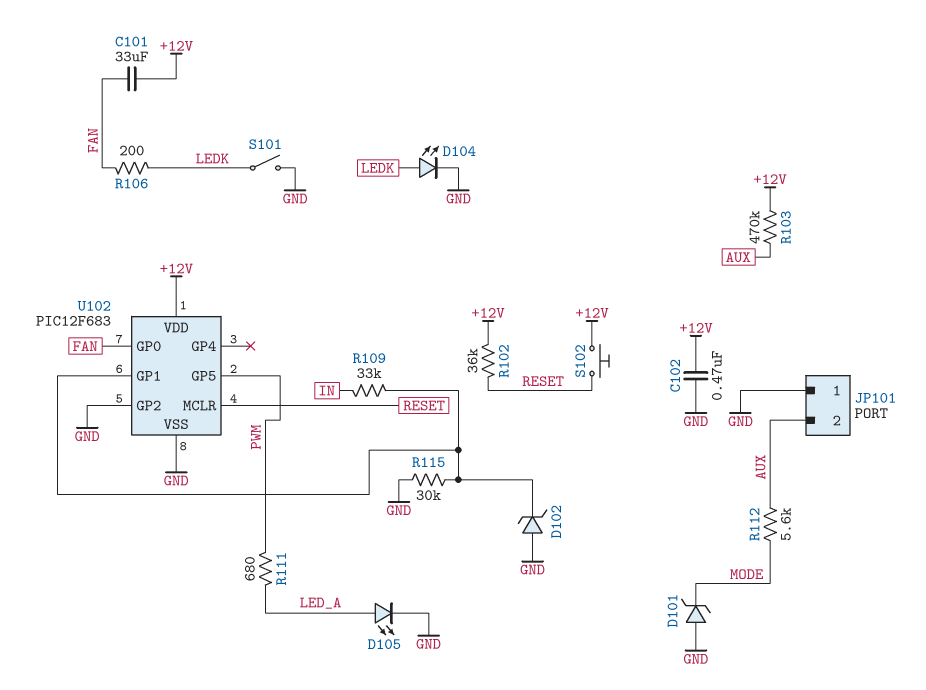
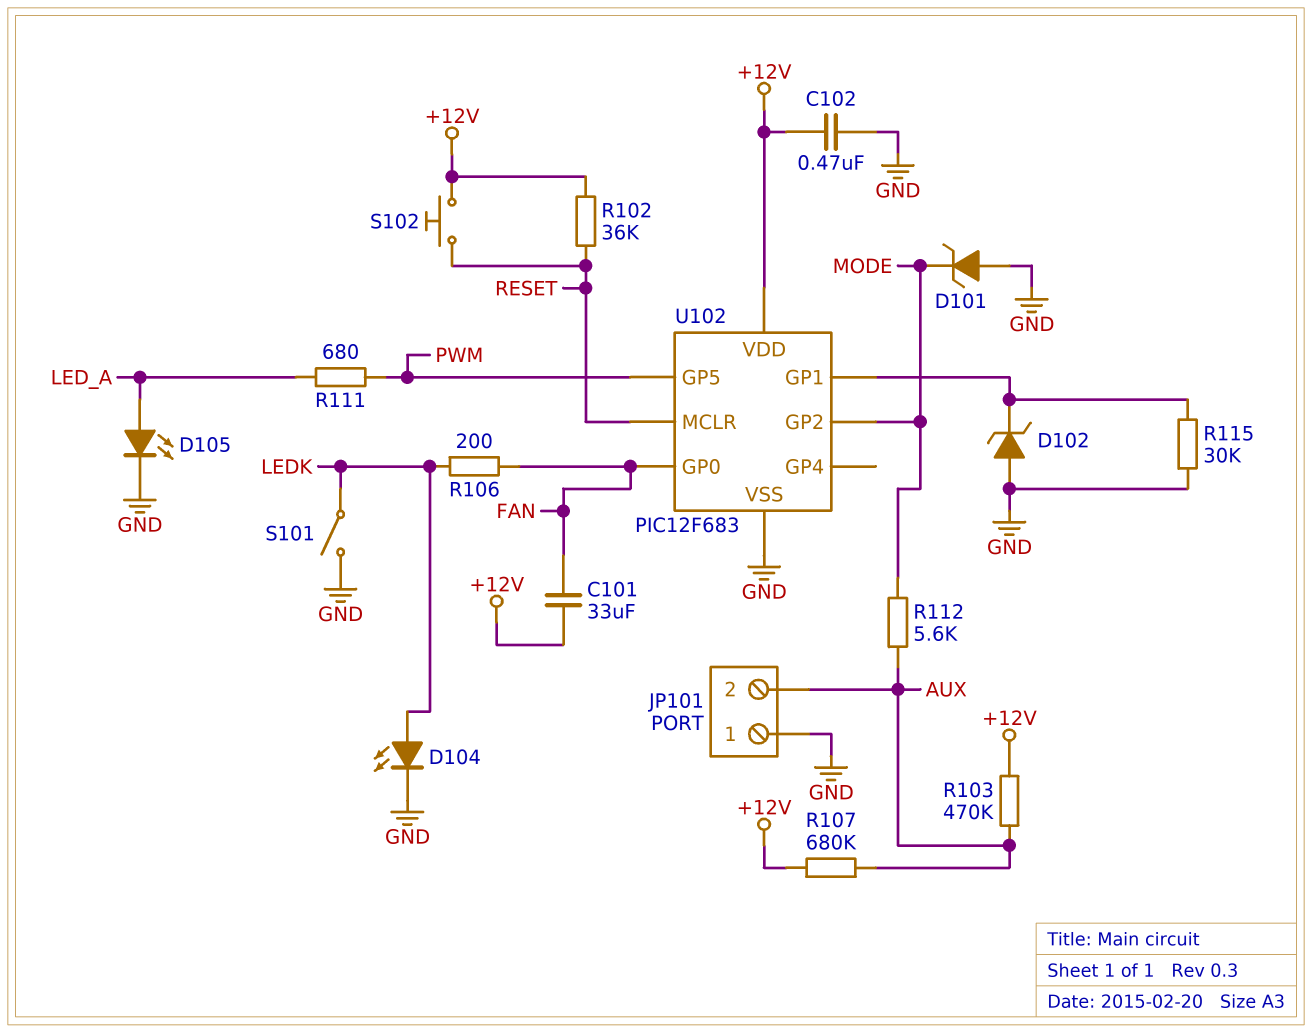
R107: none -> 680k (+12V, AUX)
R109: 33k (IN, U102/GP1) -> none
U102 pin GP2: GND -> MODE

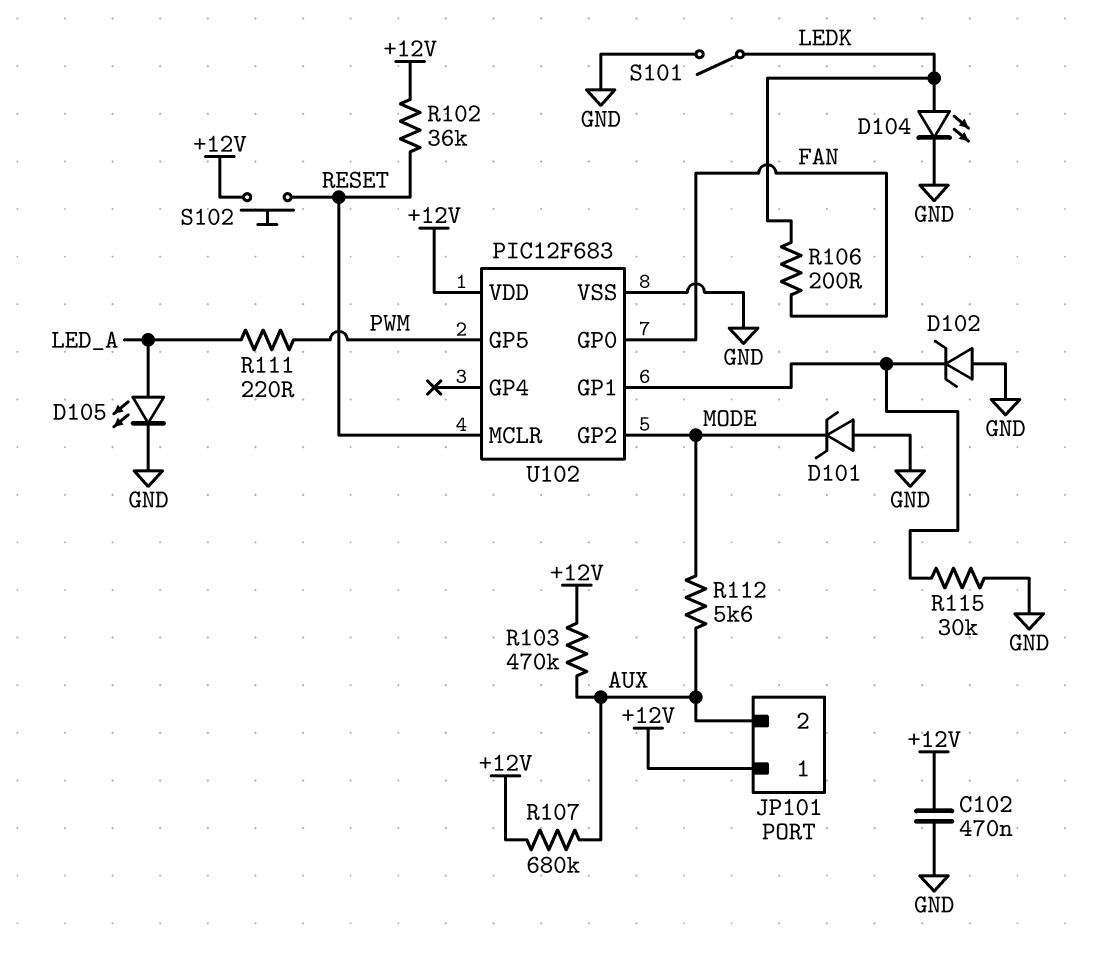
C101: 33uF (+12V, FAN) -> none
JP101 pin 1: GND -> +12V
R111: 680 (LED_A, PWM) -> 220 (LED_A, PWM)

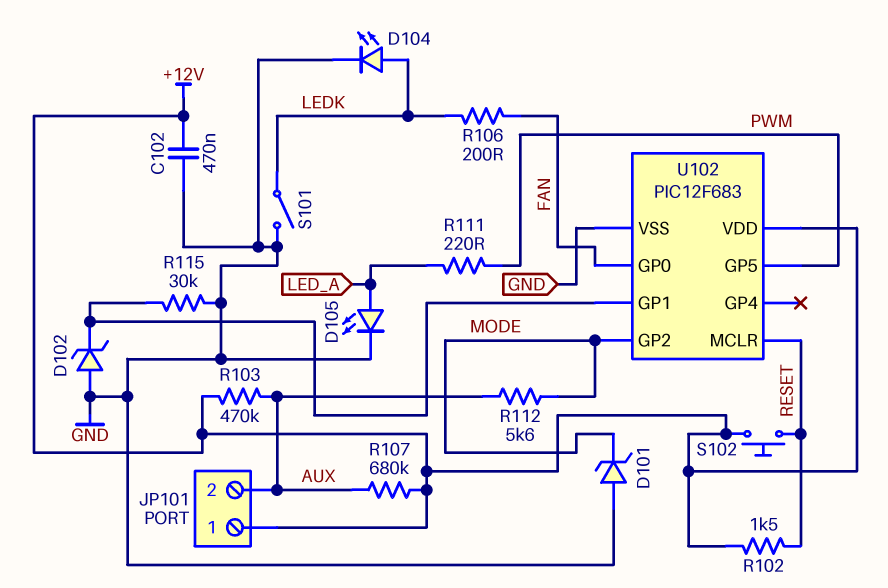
R102: 36k (+12V, RESET) -> 1.5k (+12V, RESET)

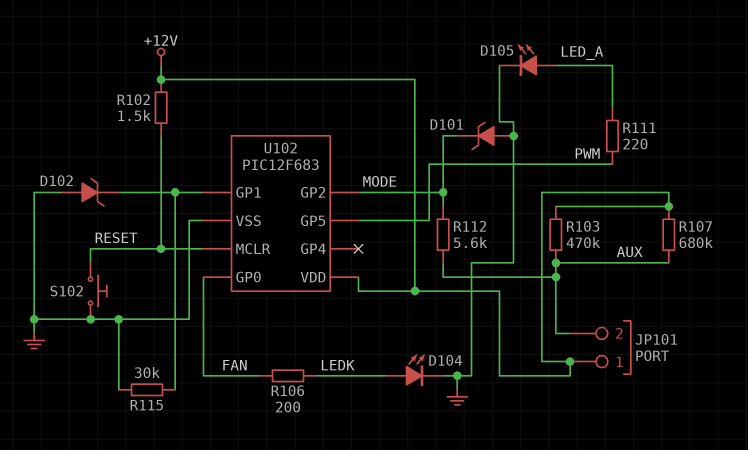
C102: 470nF (+12V, GND) -> none
S101: switch (GND, LEDK) -> none
S102: button (+12V, RESET) -> button (GND, RESET)

